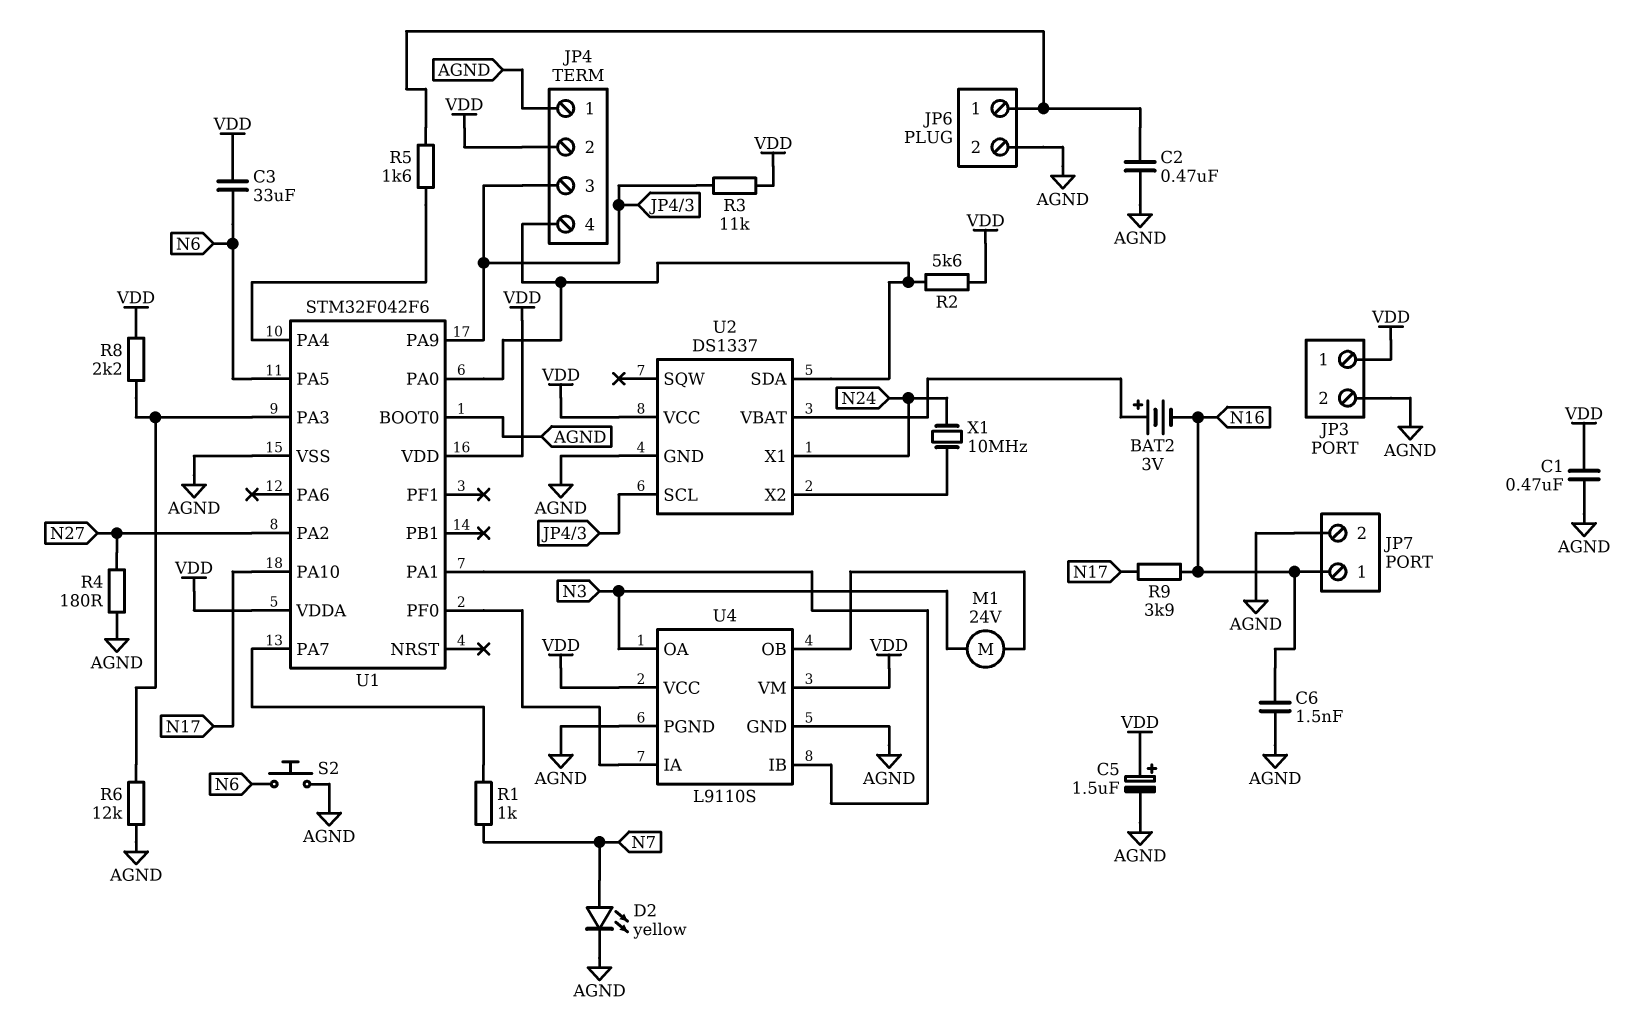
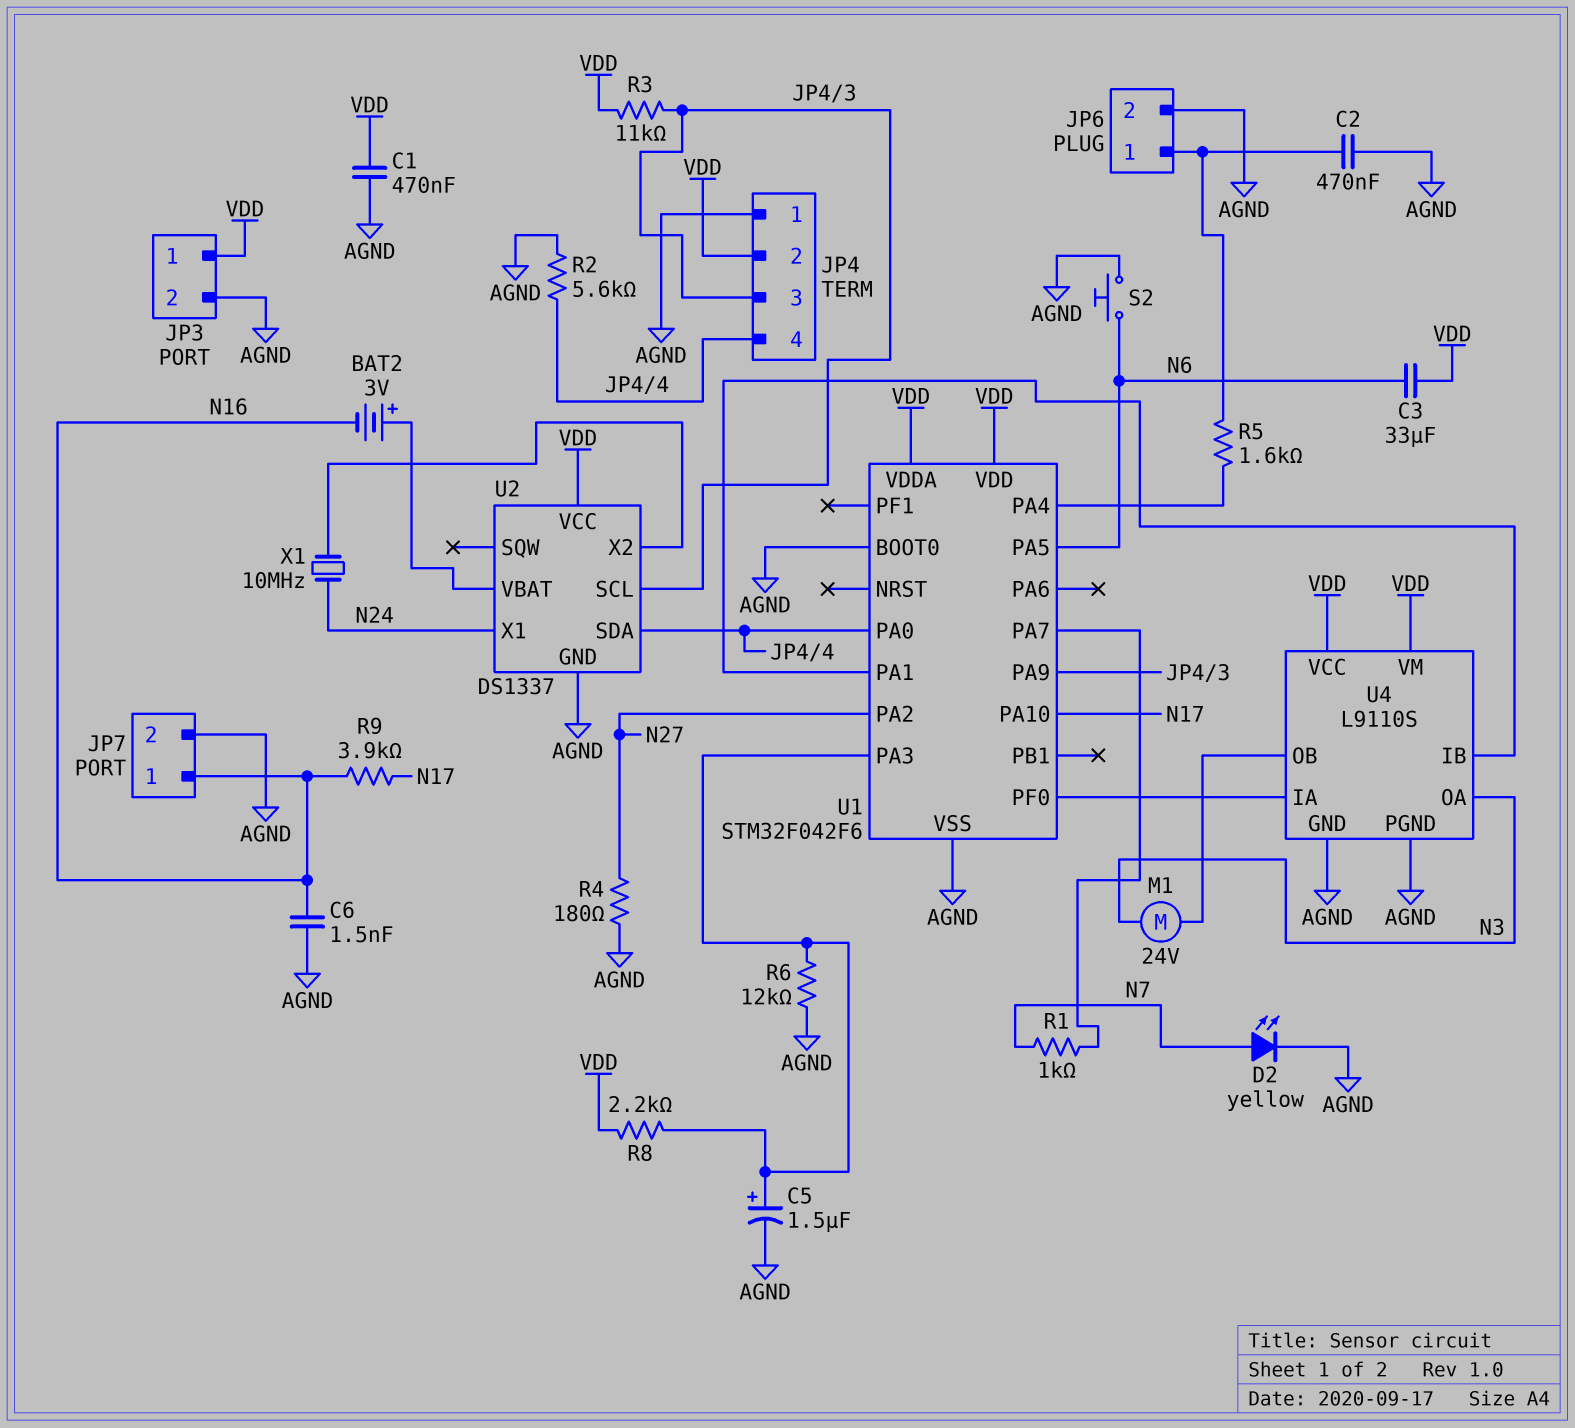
C5: 1.5uF (plus VDD, minus AGND) -> 1.5uF (plus U1/PA3, minus AGND)
R2: 5.6k (JP4/4, VDD) -> 5.6k (AGND, JP4/4)

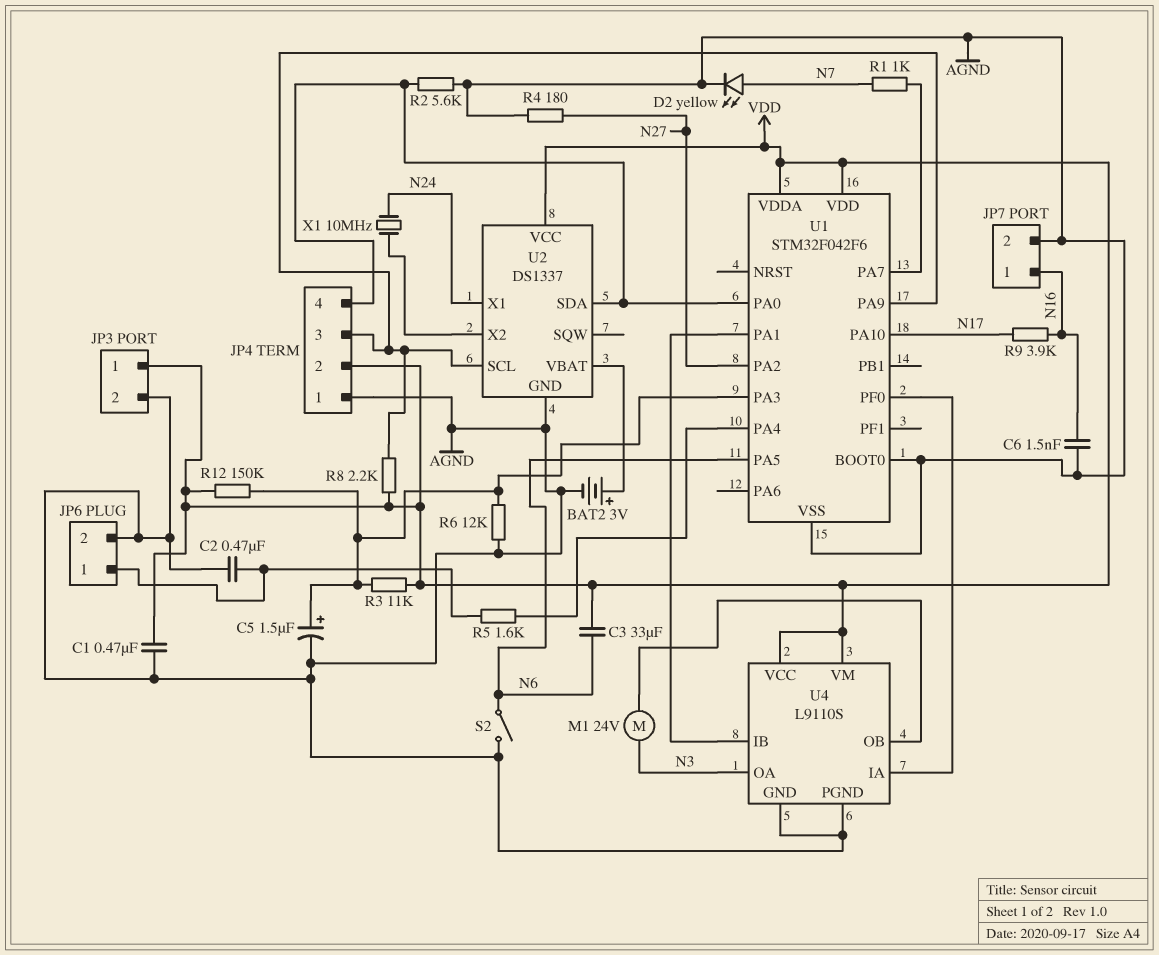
BAT2: 3V (plus U2/VBAT, minus N16) -> 3V (plus U2/VBAT, minus AGND)
R3: 11k (JP4/3, VDD) -> 11k (U1/PA3, VDD)
R8: 2.2k (U1/PA3, VDD) -> 2.2k (JP4/3, VDD)
R12: none -> 150k (U1/PA3, VDD)
S2: button (AGND, N6) -> switch (AGND, N6)

